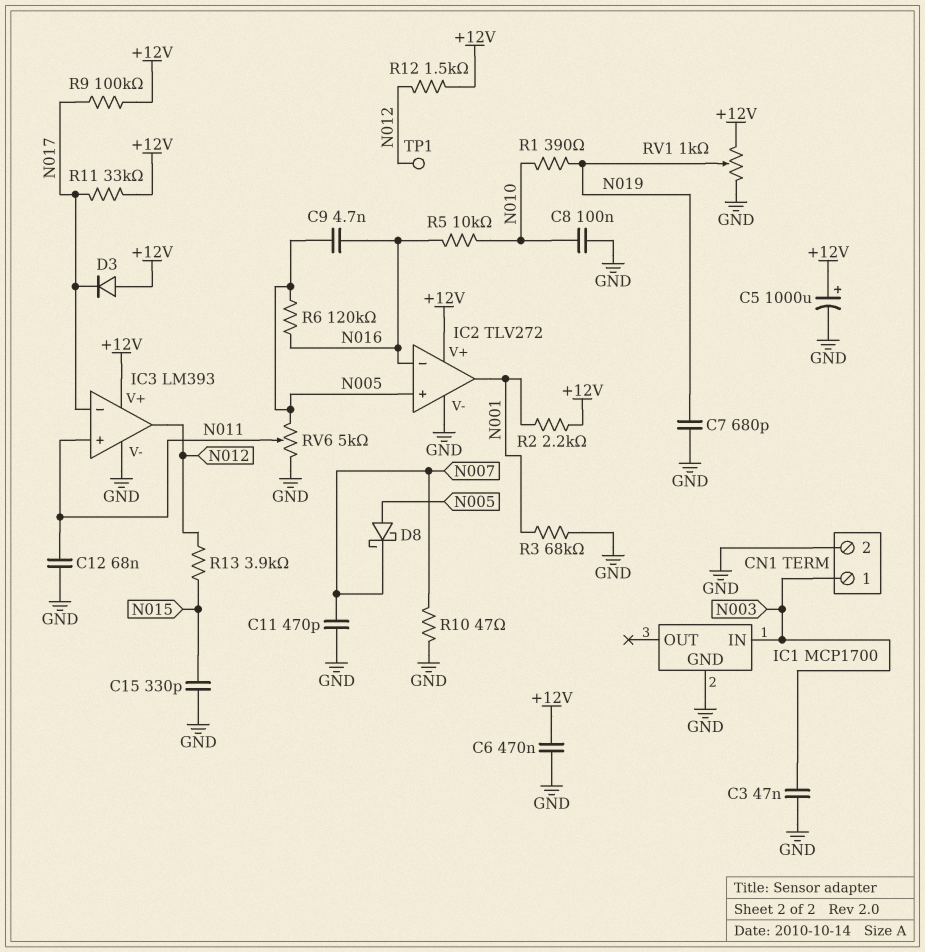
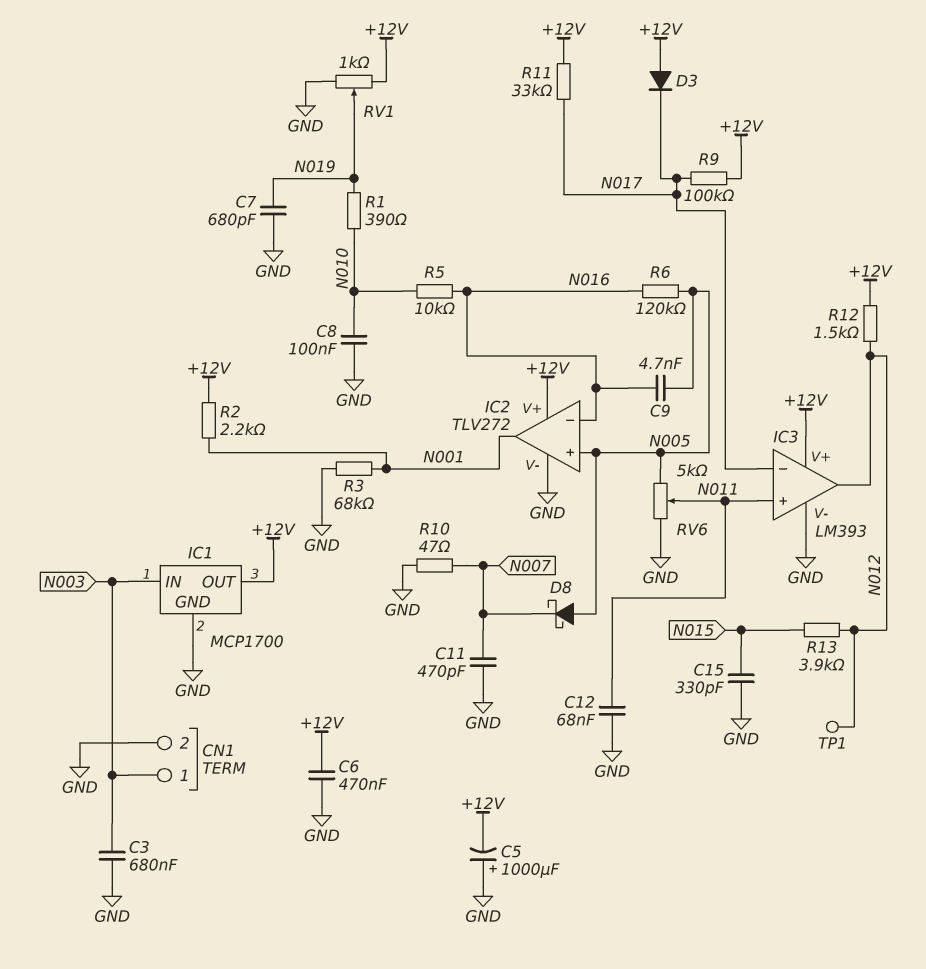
C3: 47nF (GND, N003) -> 680nF (GND, N003)
C5: 1000uF (plus +12V, minus GND) -> 1000uF (plus GND, minus +12V)
IC1 pin OUT: none -> +12V

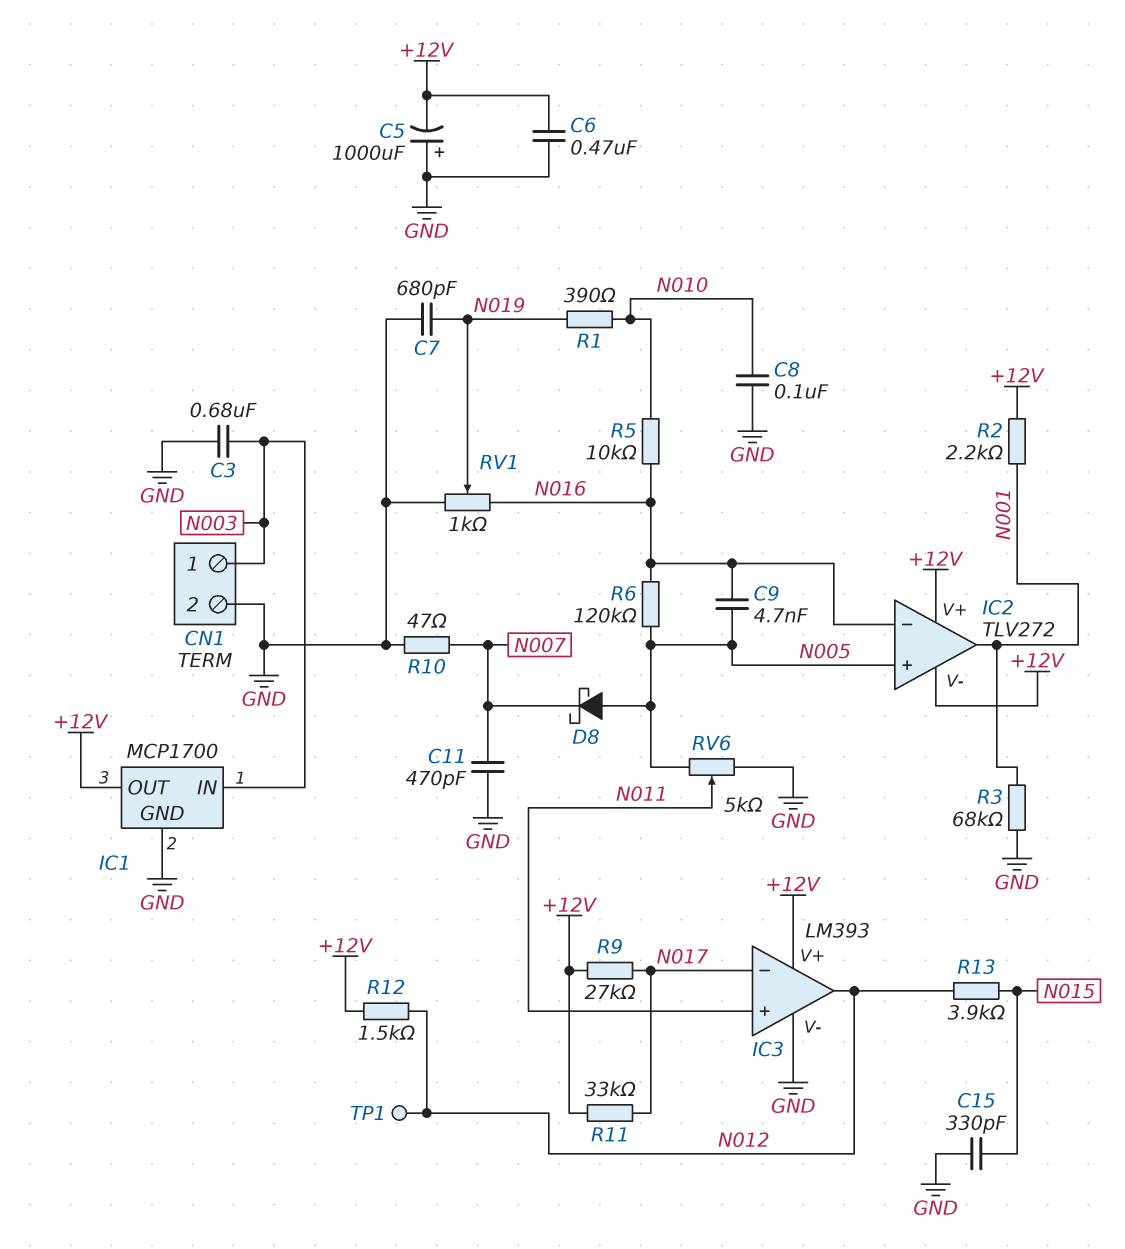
C12: 68nF (GND, N011) -> none
D3: diode (A +12V, K N017) -> none
IC2 pin V-: GND -> +12V
R9: 100k (+12V, N017) -> 27k (+12V, N017)
RV1: 1k (+12V, GND, wiper N019) -> 1k (GND, N016, wiper N019)

